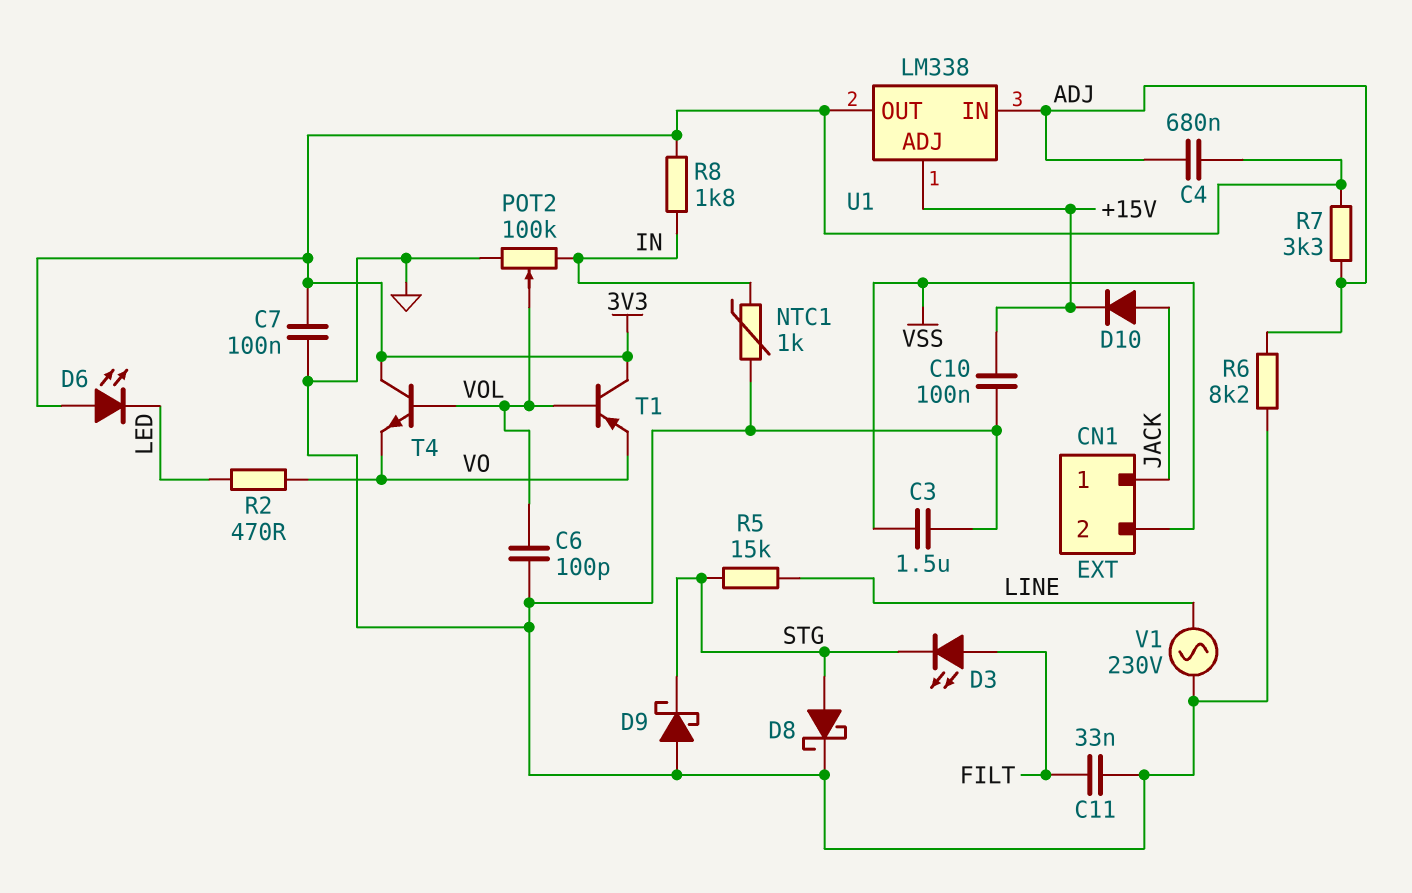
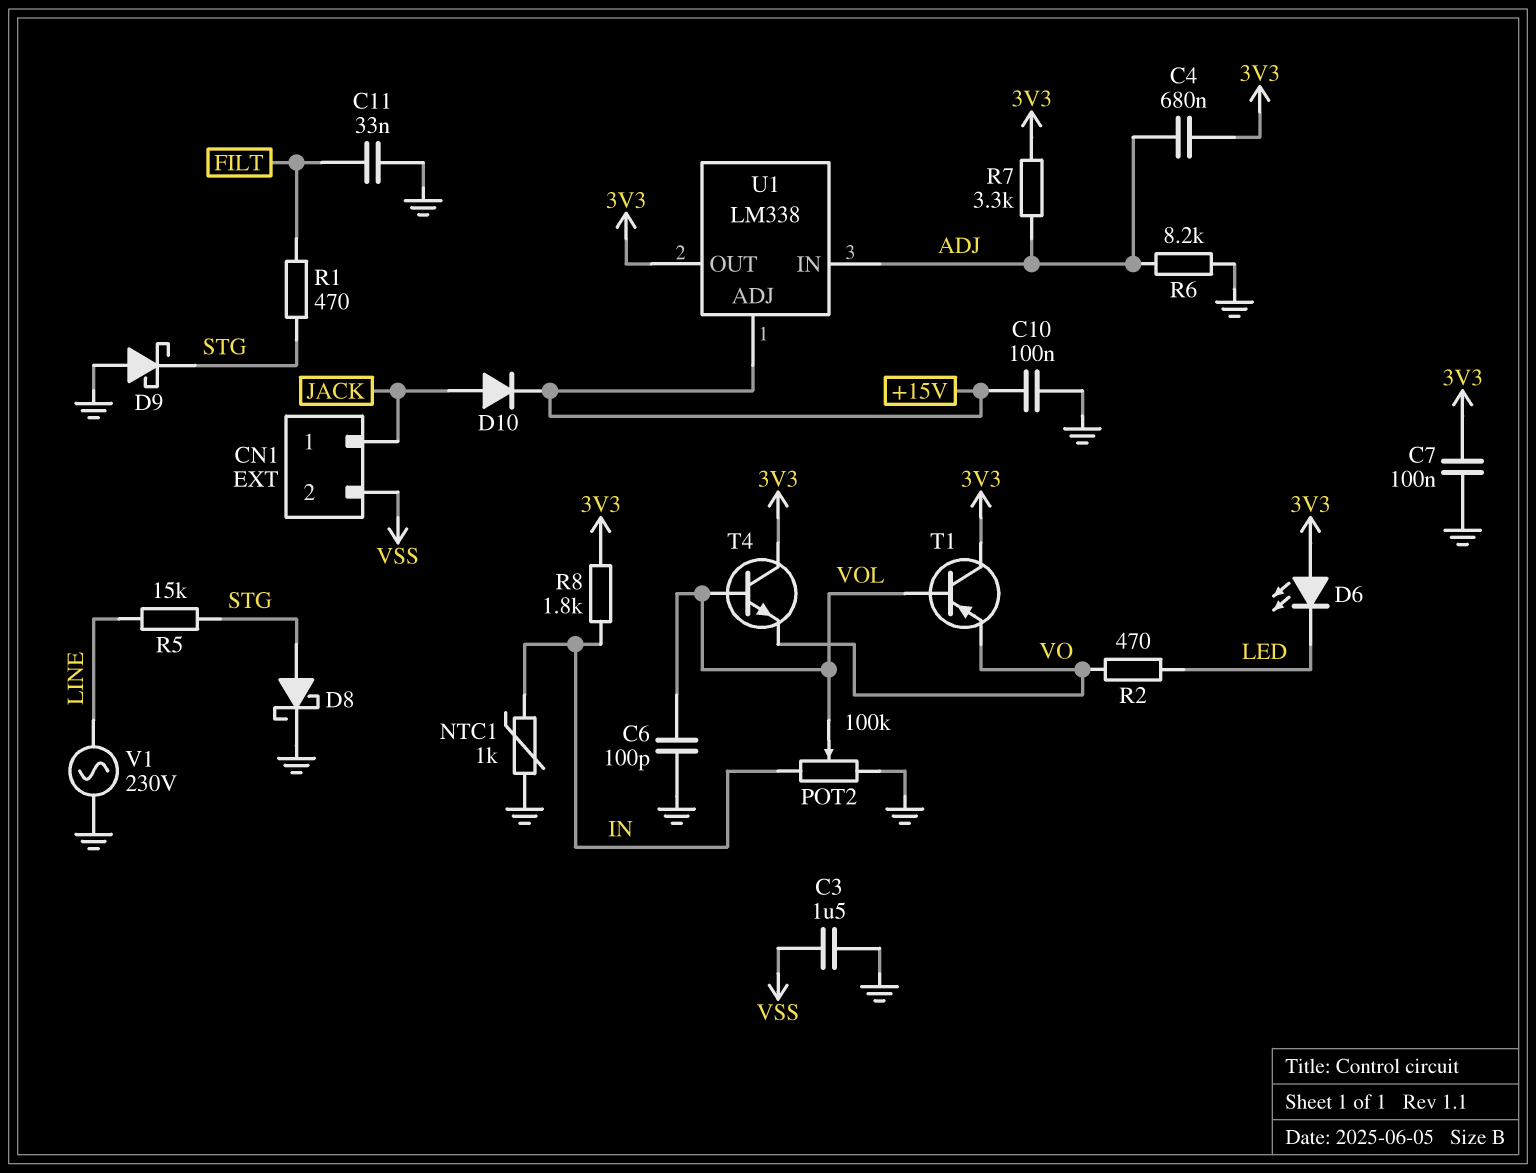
D3: LED (A FILT, K STG) -> none
R1: none -> 470 (FILT, STG)

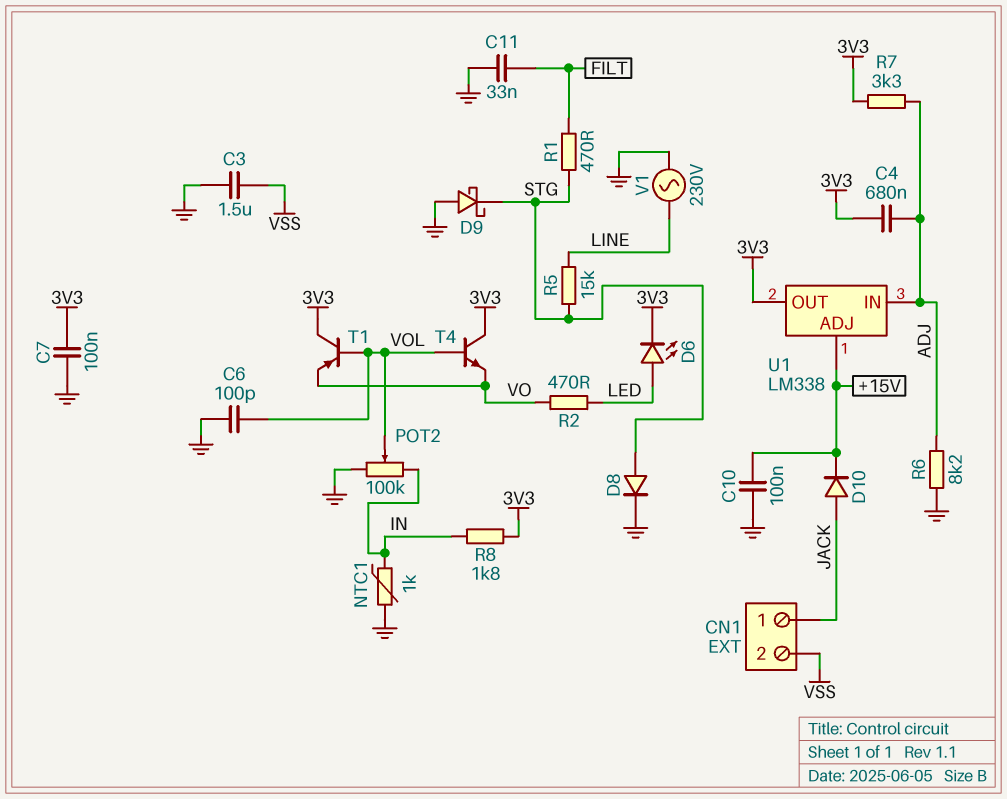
D6: LED (A 3V3, K LED) -> LED (A LED, K 3V3)
D8: schottky (A STG, K GND) -> diode (A STG, K GND)

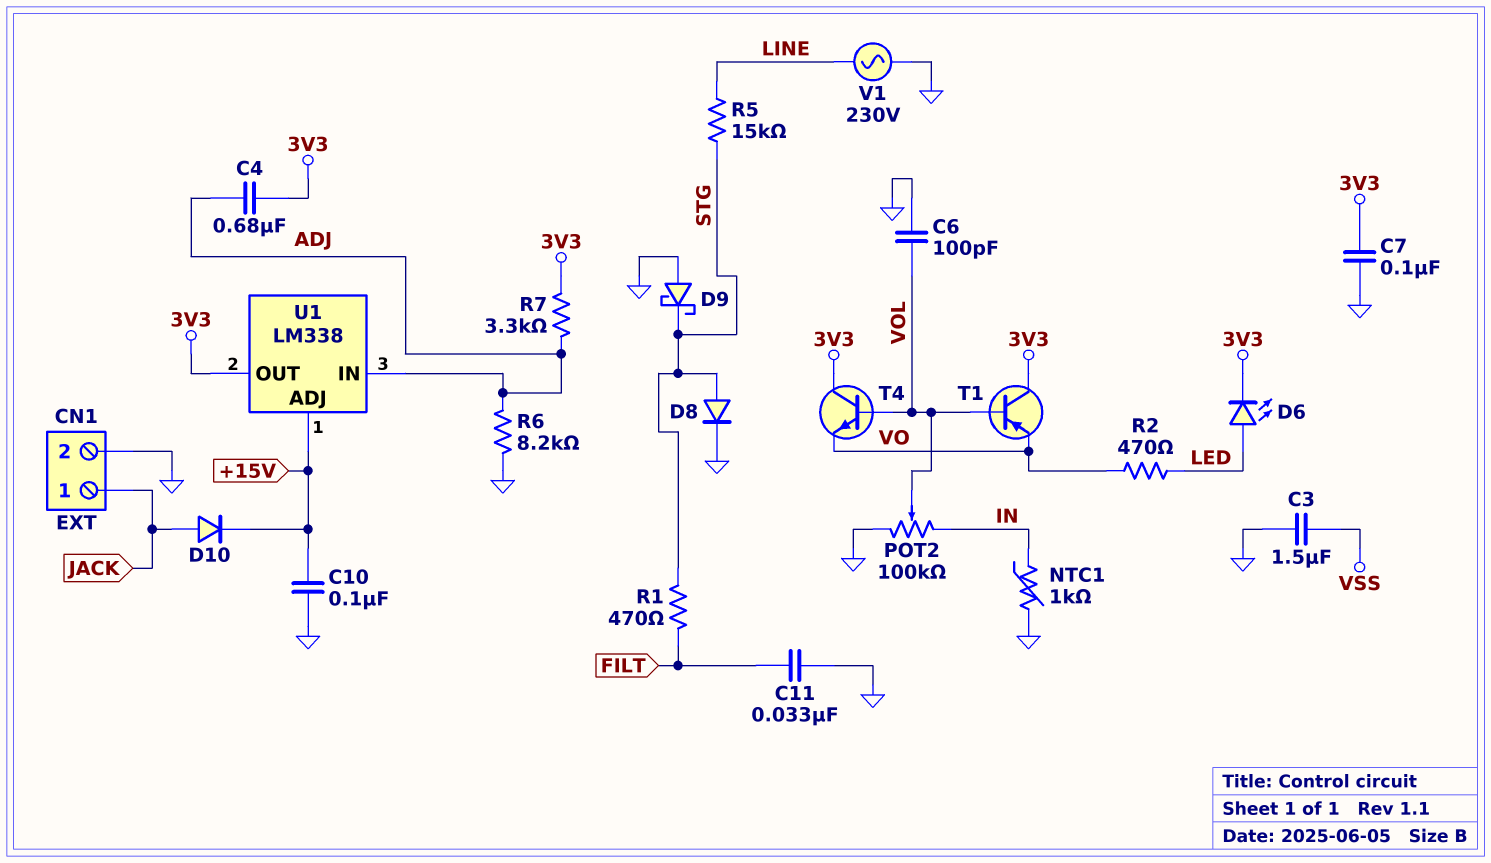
CN1 pin 2: VSS -> GND
R8: 1.8k (3V3, IN) -> none

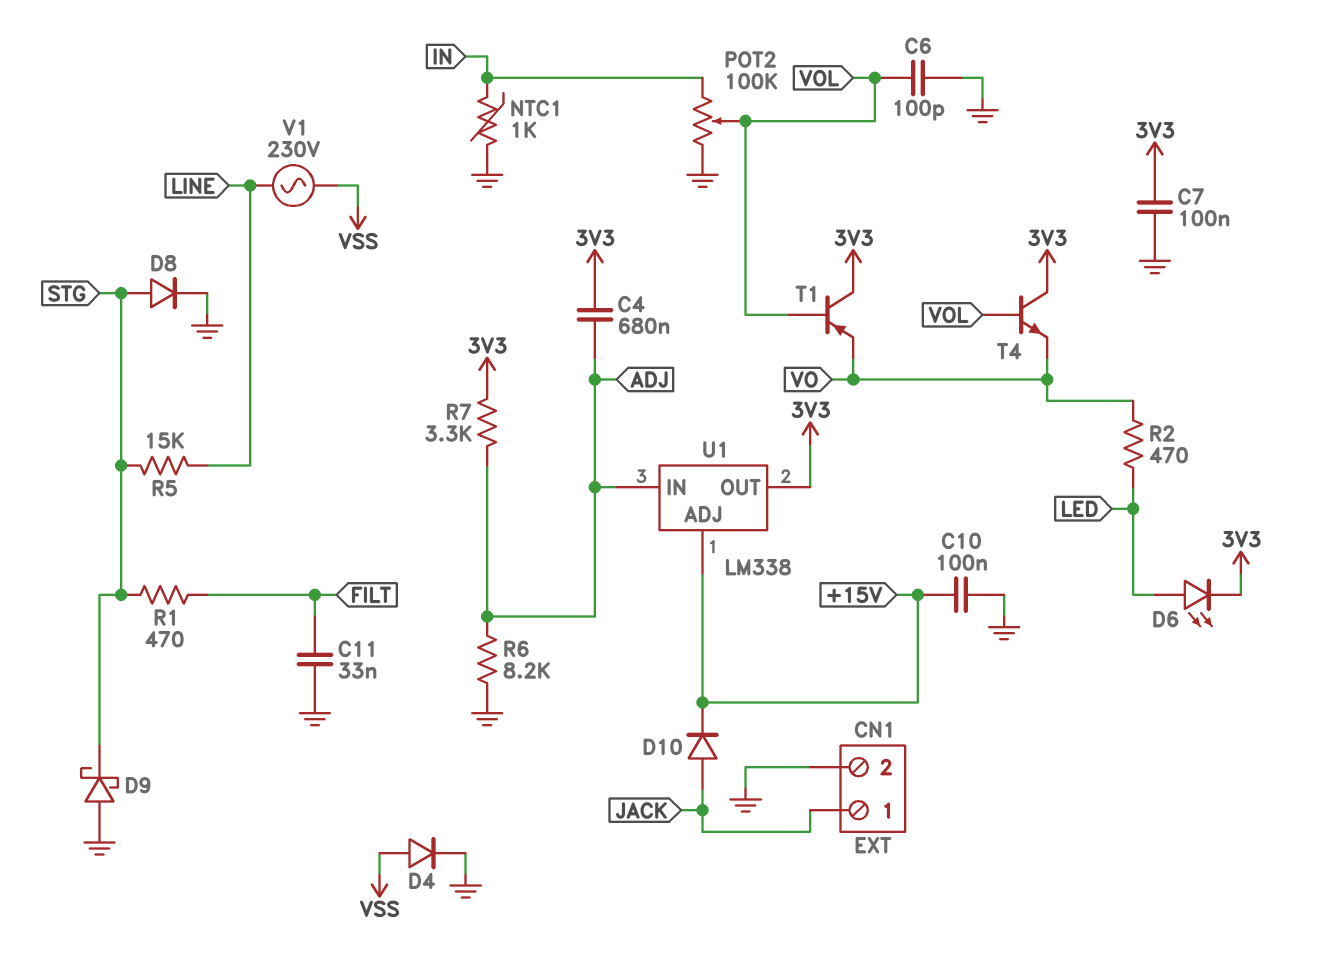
C3: 1.5uF (GND, VSS) -> none
D4: none -> diode (A VSS, K GND)
V1: AC 230V (GND, LINE) -> AC 230V (LINE, VSS)

